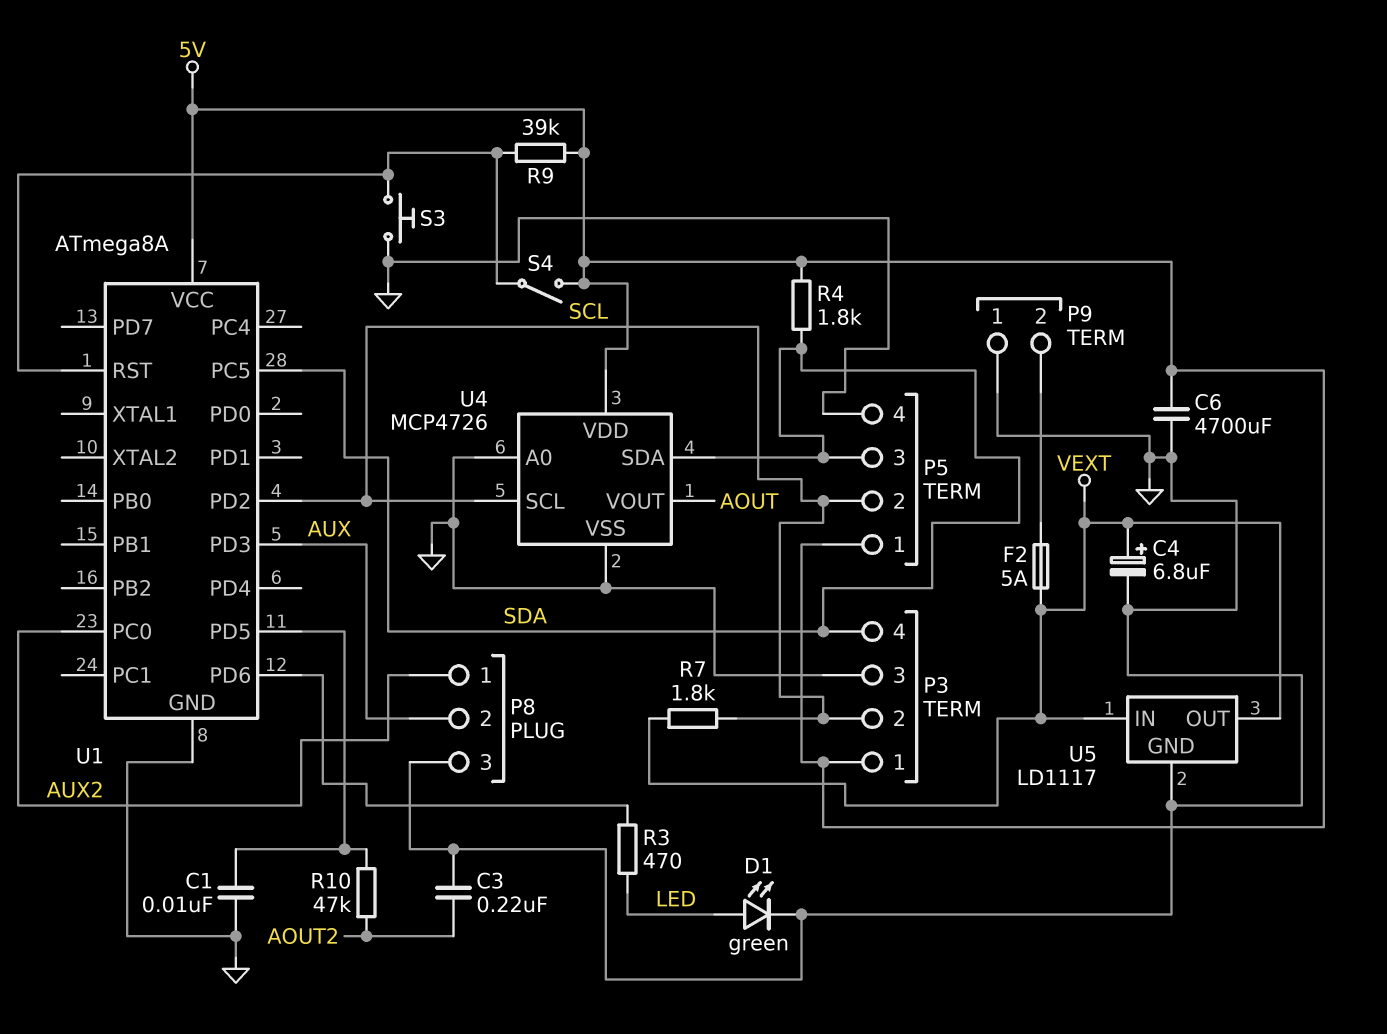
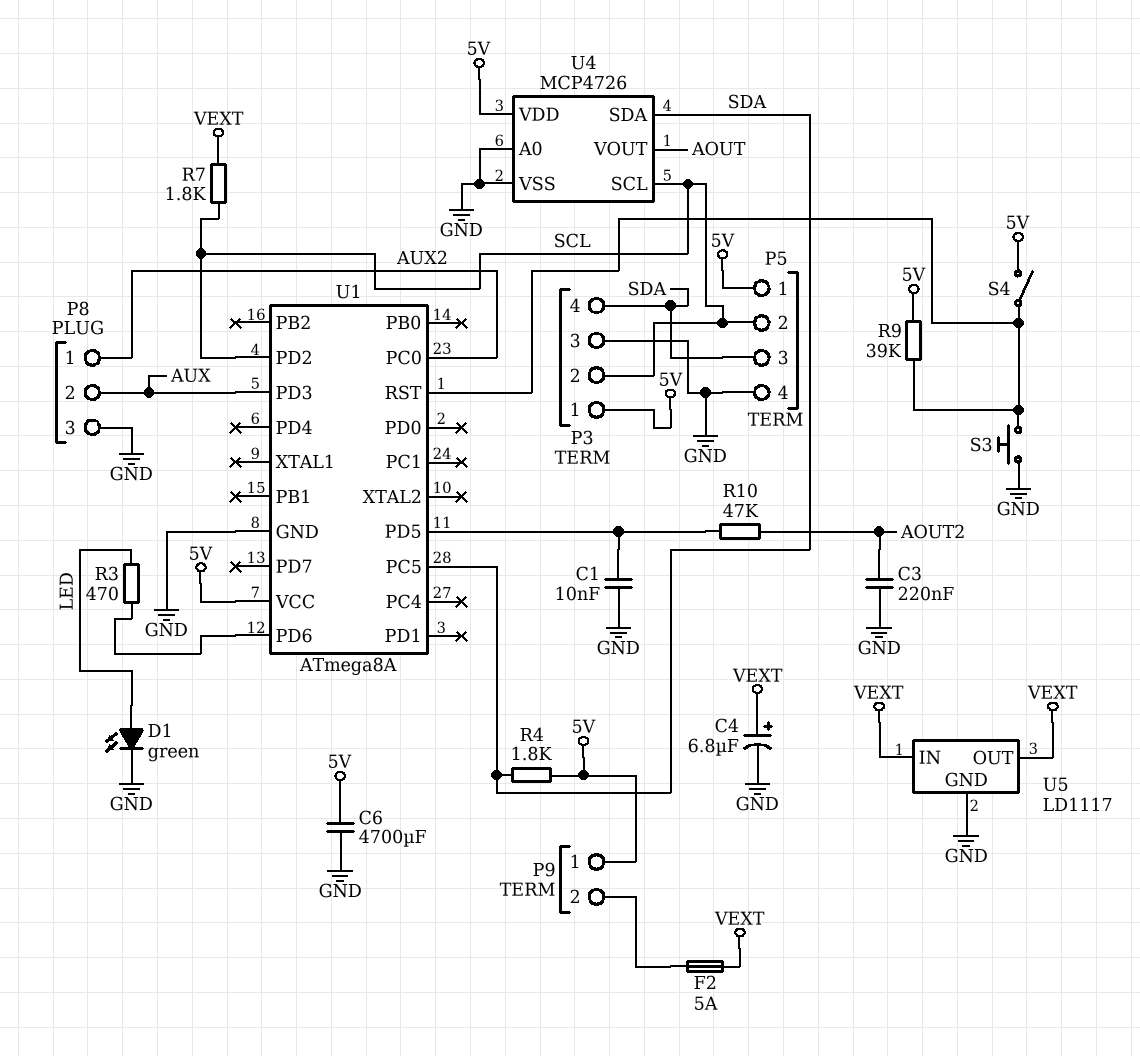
P9 pin 1: GND -> 5V

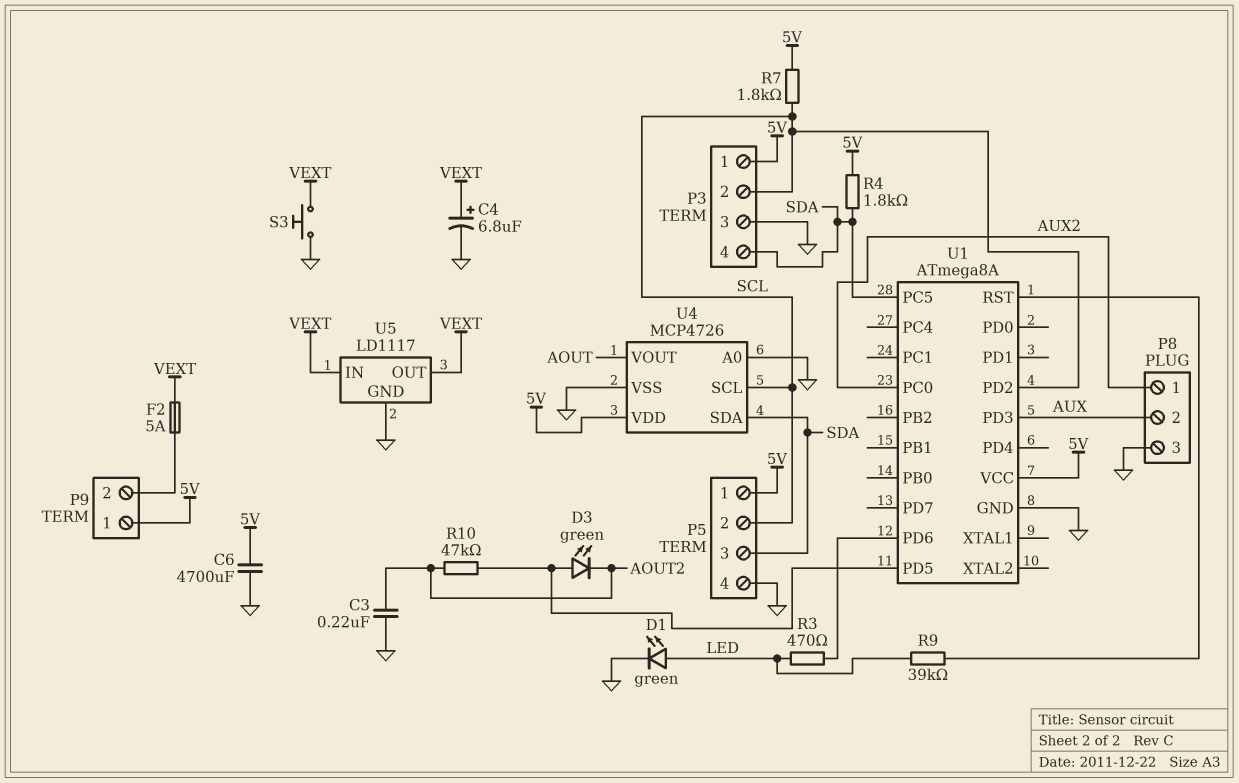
C1: 10nF (GND, U1/PD5) -> none
D3: none -> LED green (A U1/PD5, K AOUT2)
R7: 1.8k (SCL, VEXT) -> 1.8k (5V, SCL)
R9: 39k (5V, U1/RST) -> 39k (LED, U1/RST)
S3: button (GND, U1/RST) -> button (GND, VEXT)
S4: switch (5V, U1/RST) -> none

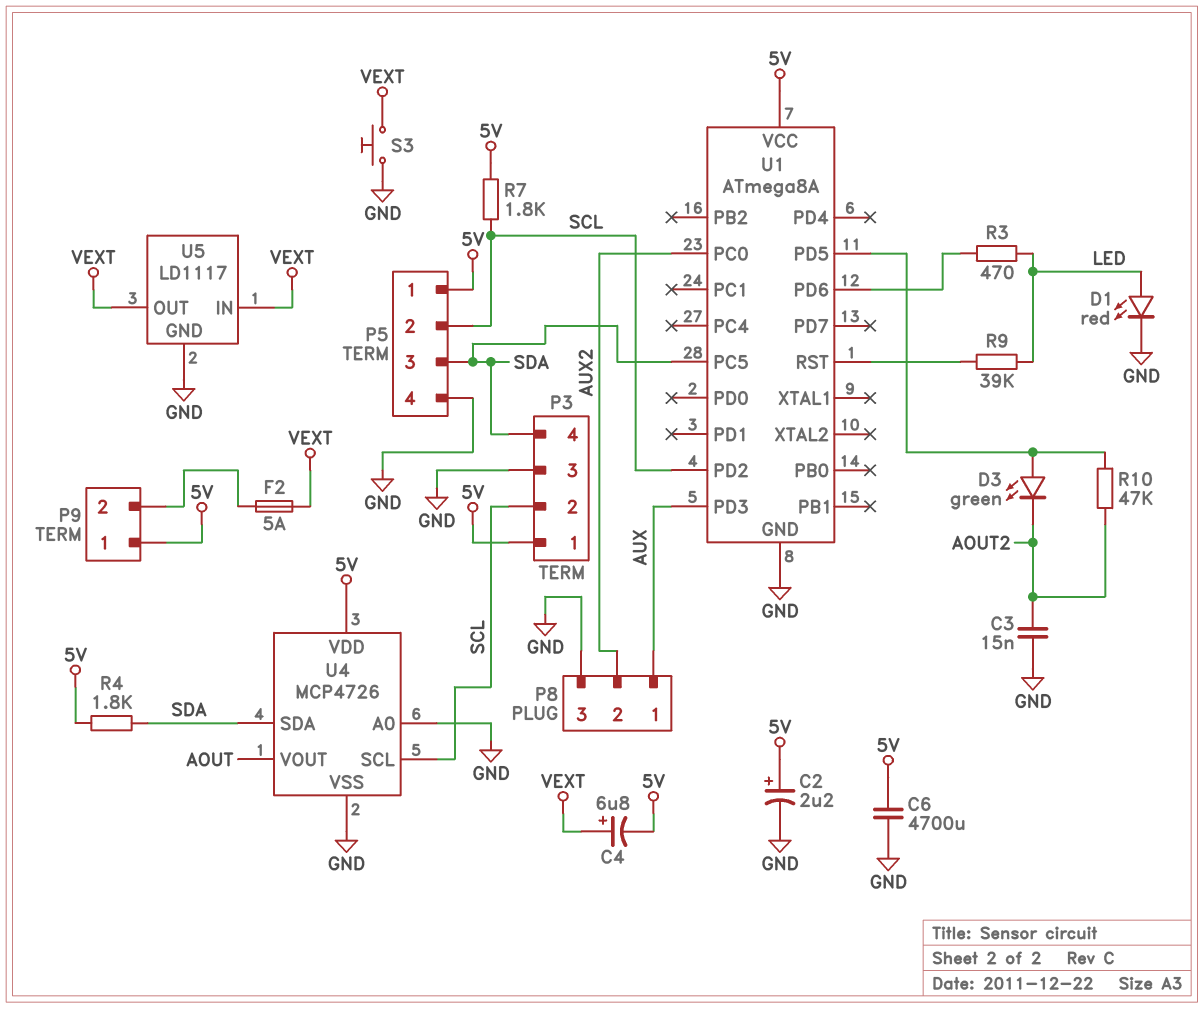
C2: none -> 2.2uF (plus 5V, minus GND)
C3: 220nF (AOUT2, GND) -> 15nF (AOUT2, GND)
C4: 6.8uF (plus VEXT, minus GND) -> 6.8uF (plus VEXT, minus 5V)
D1: LED green (A LED, K GND) -> LED red (A LED, K GND)
P8 pin 1: AUX2 -> AUX
P8 pin 2: AUX -> AUX2

